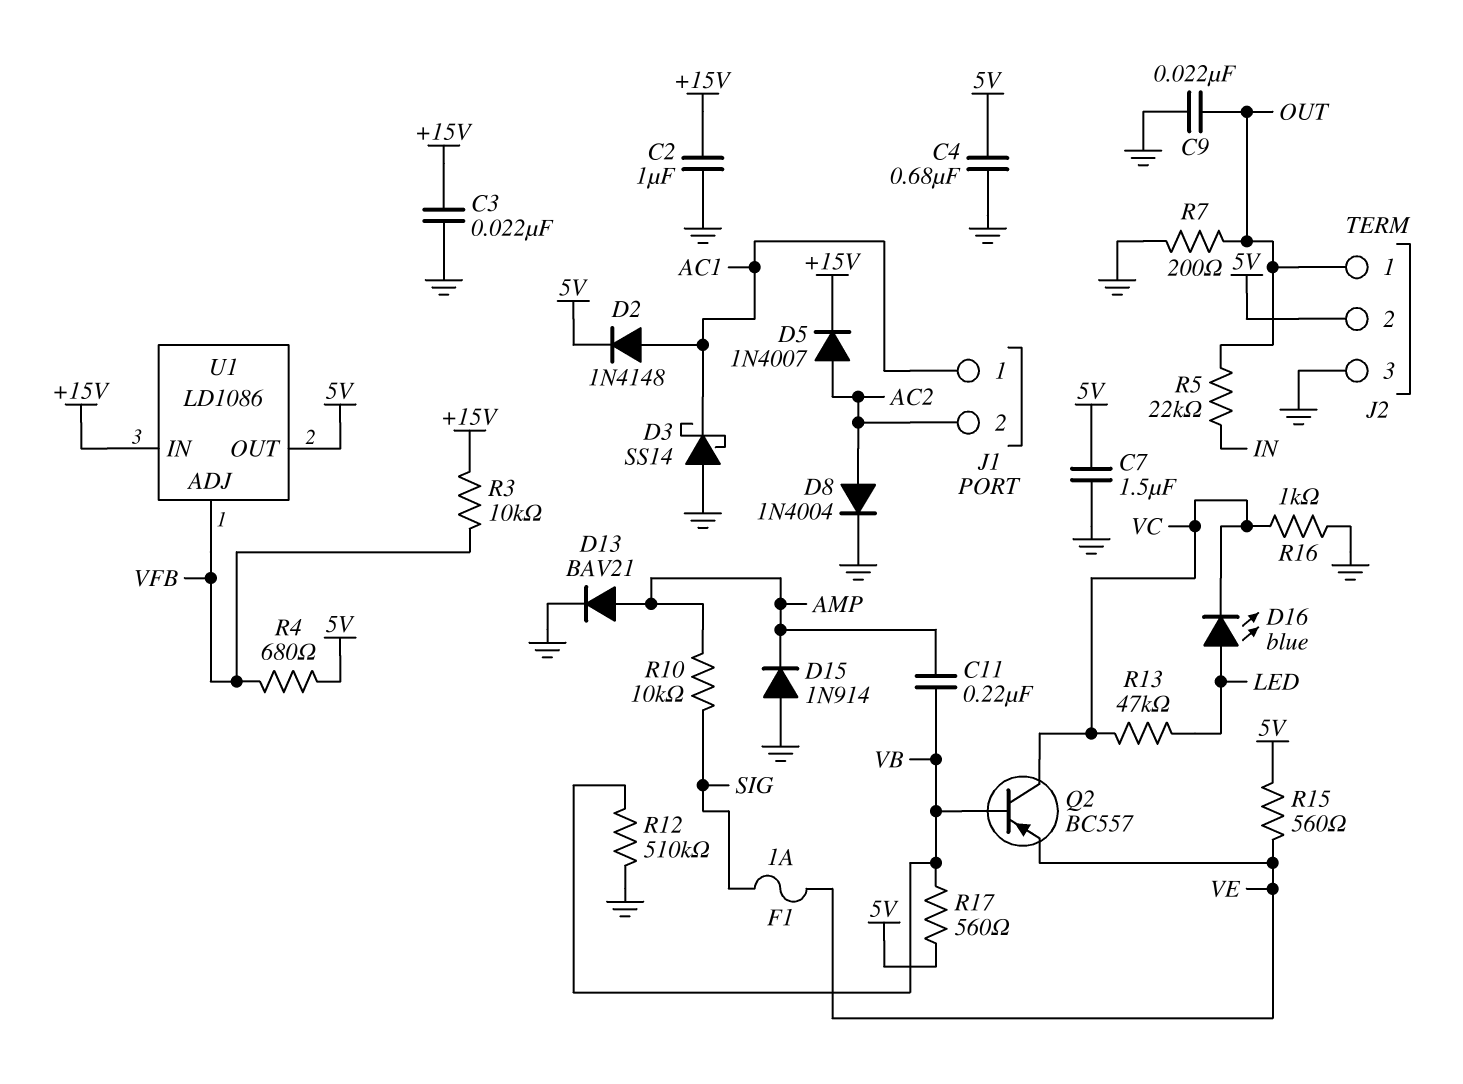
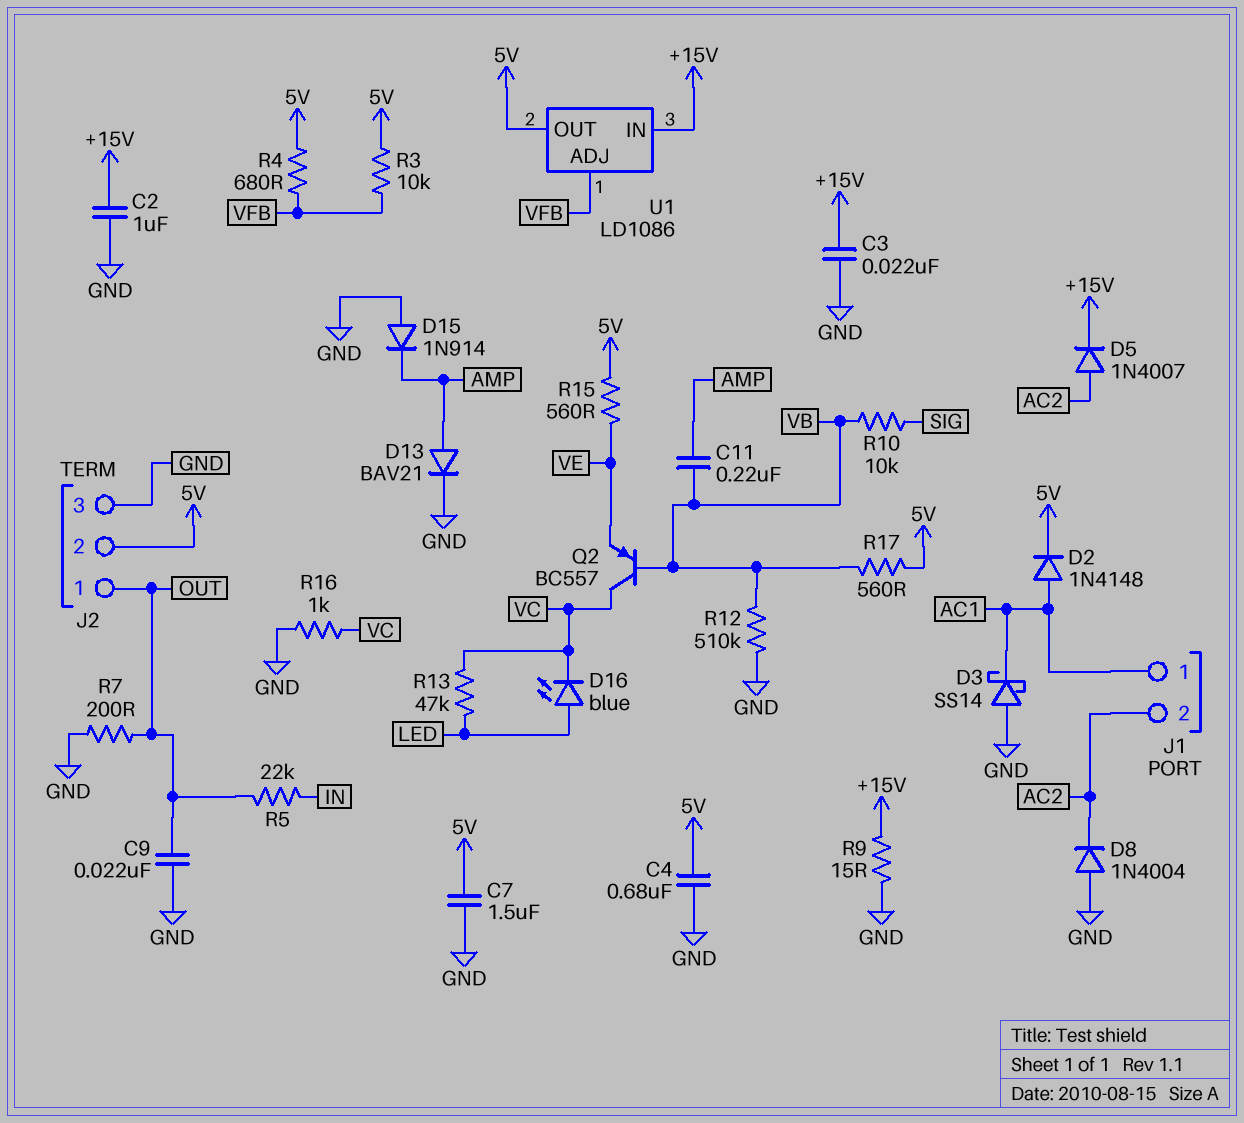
D8: diode 1N4004 (A AC2, K GND) -> diode 1N4004 (A GND, K AC2)
F1: 1A (SIG, VE) -> none
R3: 10k (+15V, VFB) -> 10k (5V, VFB)
R9: none -> 15 (+15V, GND)
R10: 10k (AMP, SIG) -> 10k (SIG, VB)

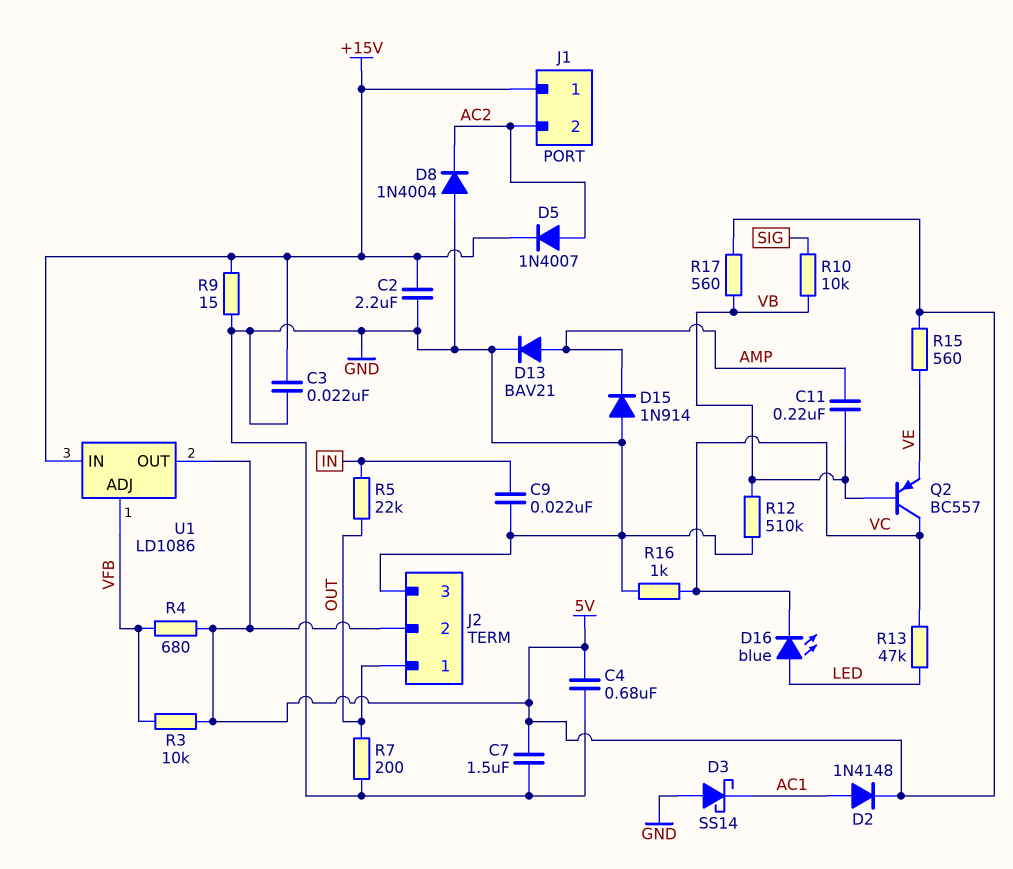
C2: 1uF (+15V, GND) -> 2.2uF (+15V, GND)
C9: 22nF (GND, OUT) -> 22nF (GND, IN)
J1 pin 1: AC1 -> +15V

